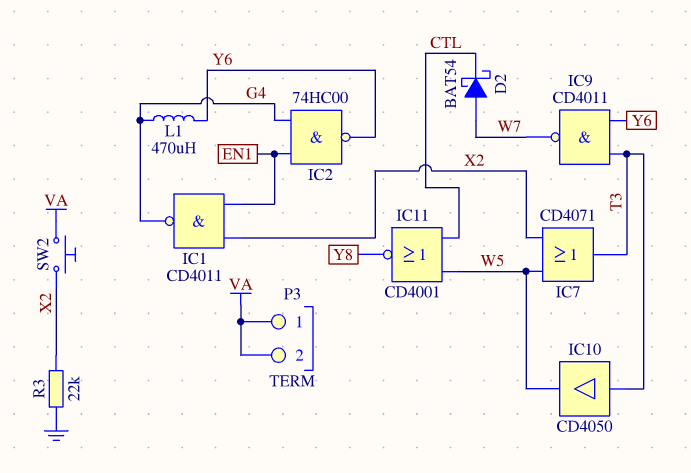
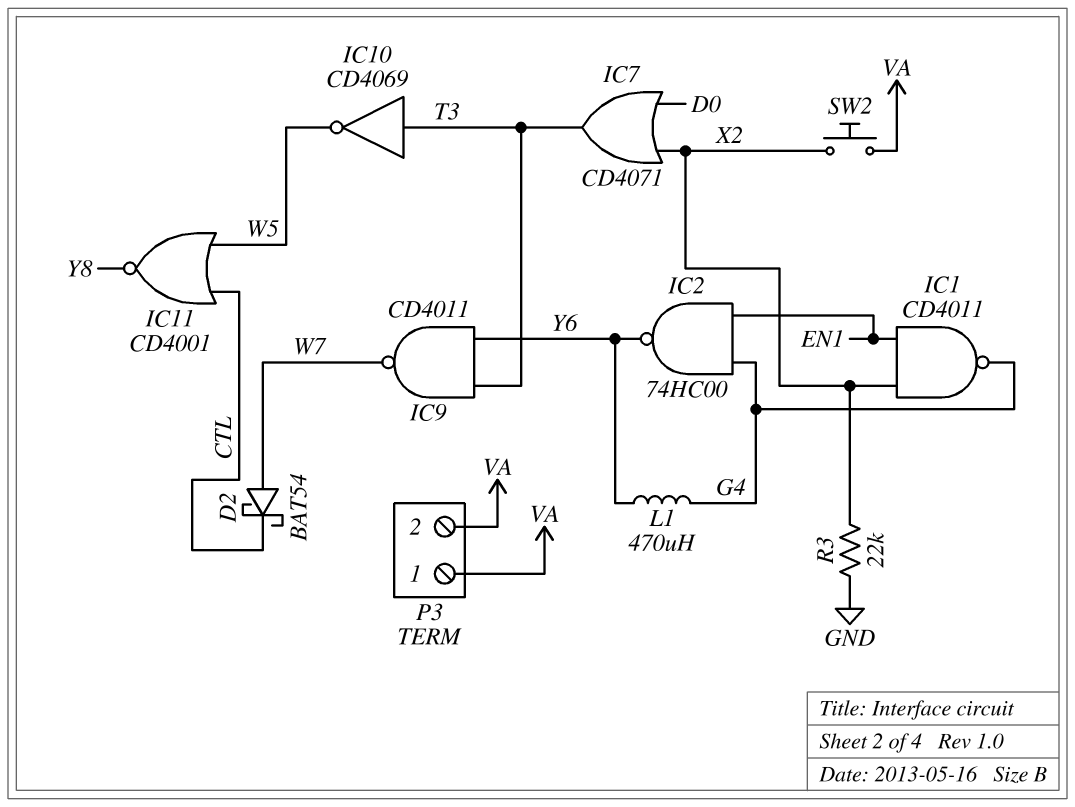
IC7: OR CD4071 (in W5, in X2, out T3) -> OR CD4071 (in D0, in X2, out T3)
IC10: buffer CD4050 (in T3, out W5) -> NOT CD4069 (in T3, out W5)

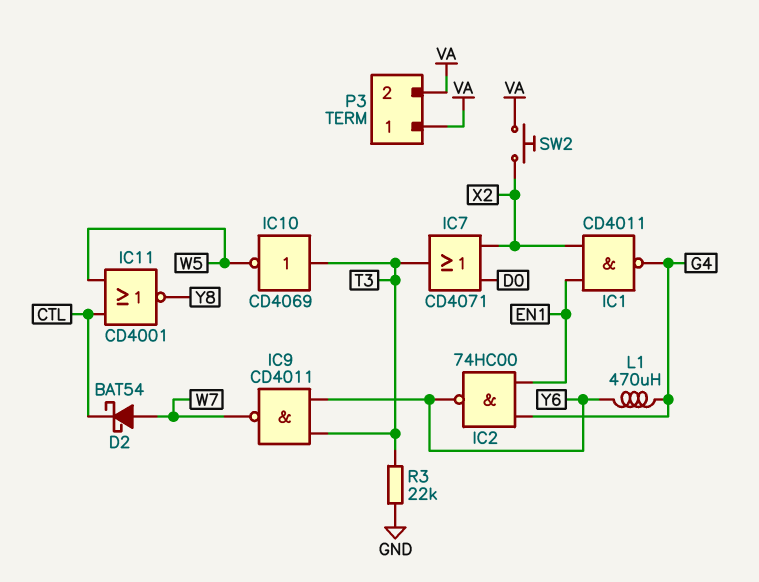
R3: 22k (GND, X2) -> 22k (GND, T3)

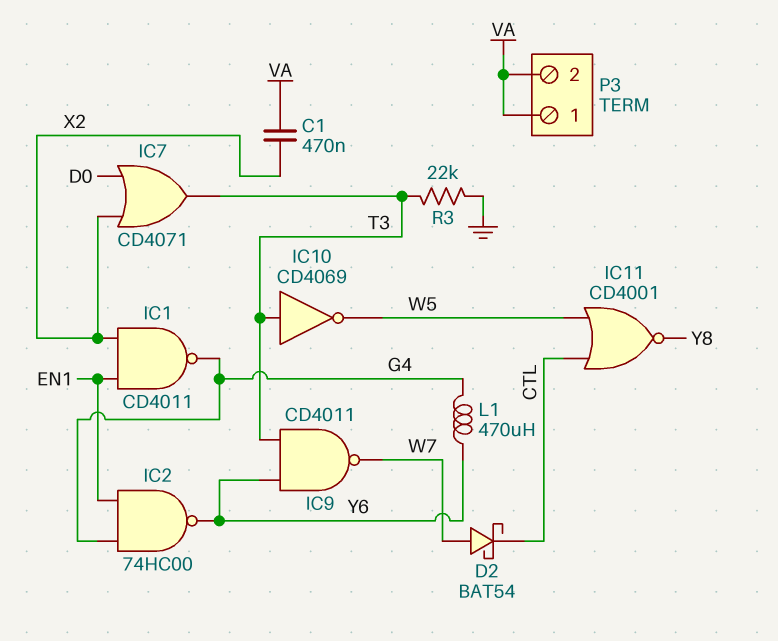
C1: none -> 470nF (VA, X2)
SW2: button (VA, X2) -> none

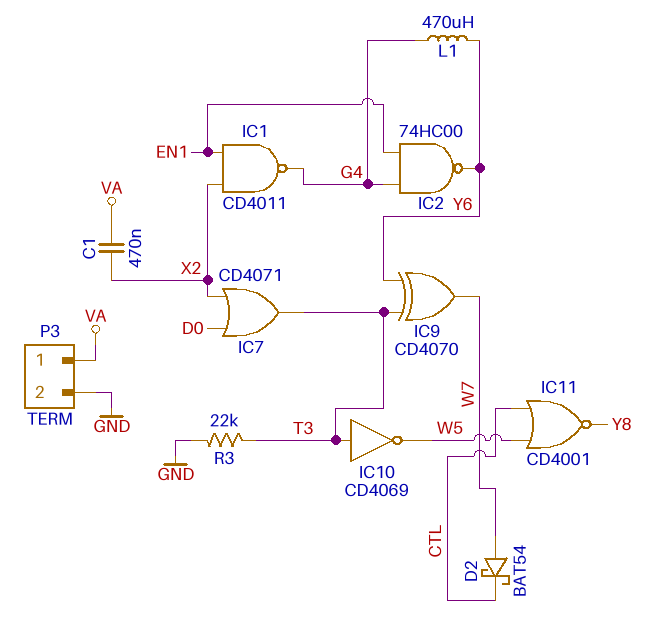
IC9: NAND CD4011 (in T3, in Y6, out W7) -> XOR CD4070 (in T3, in Y6, out W7)
P3 pin 2: VA -> GND

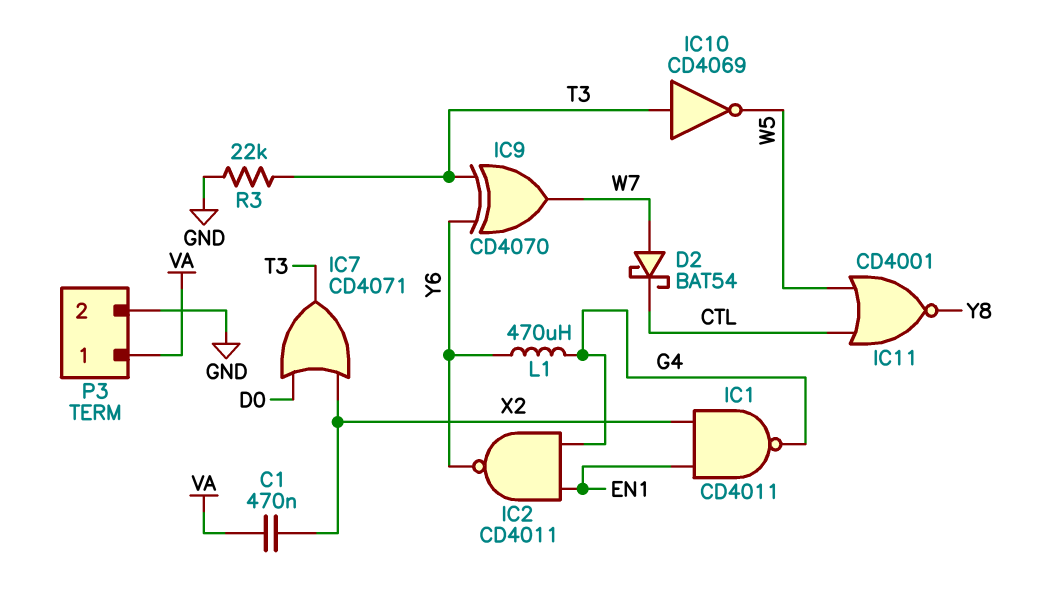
IC2: NAND 74HC00 (in EN1, in G4, out Y6) -> NAND CD4011 (in EN1, in G4, out Y6)

